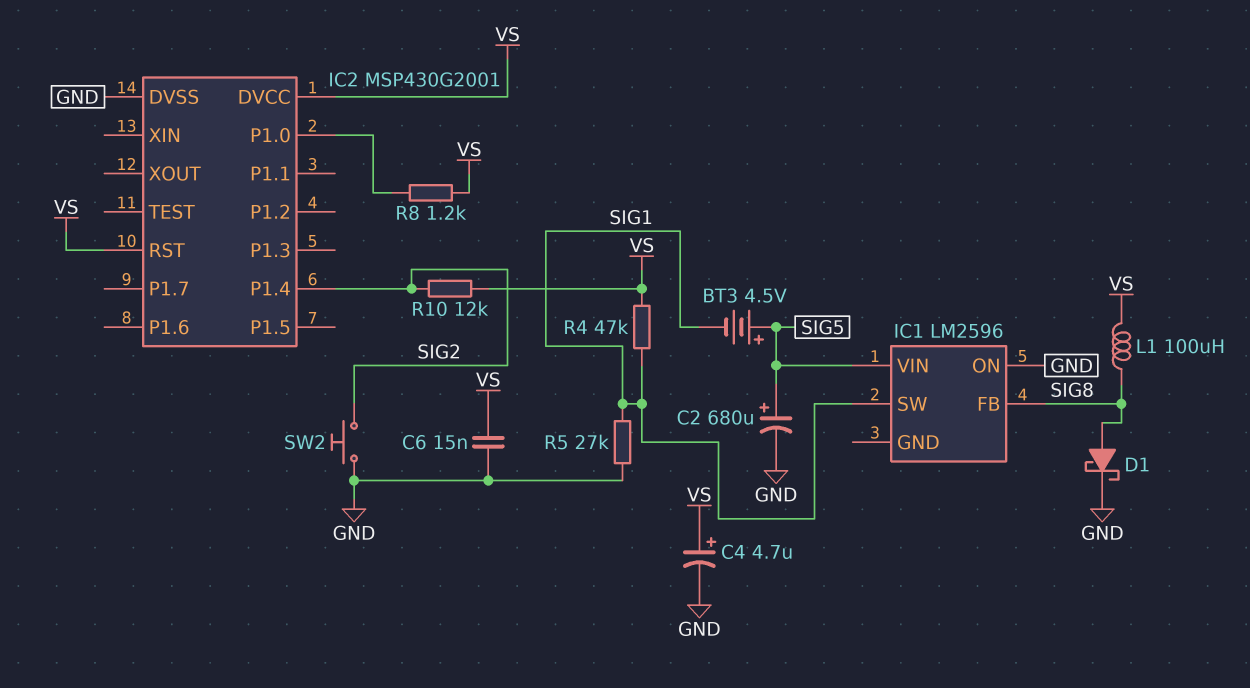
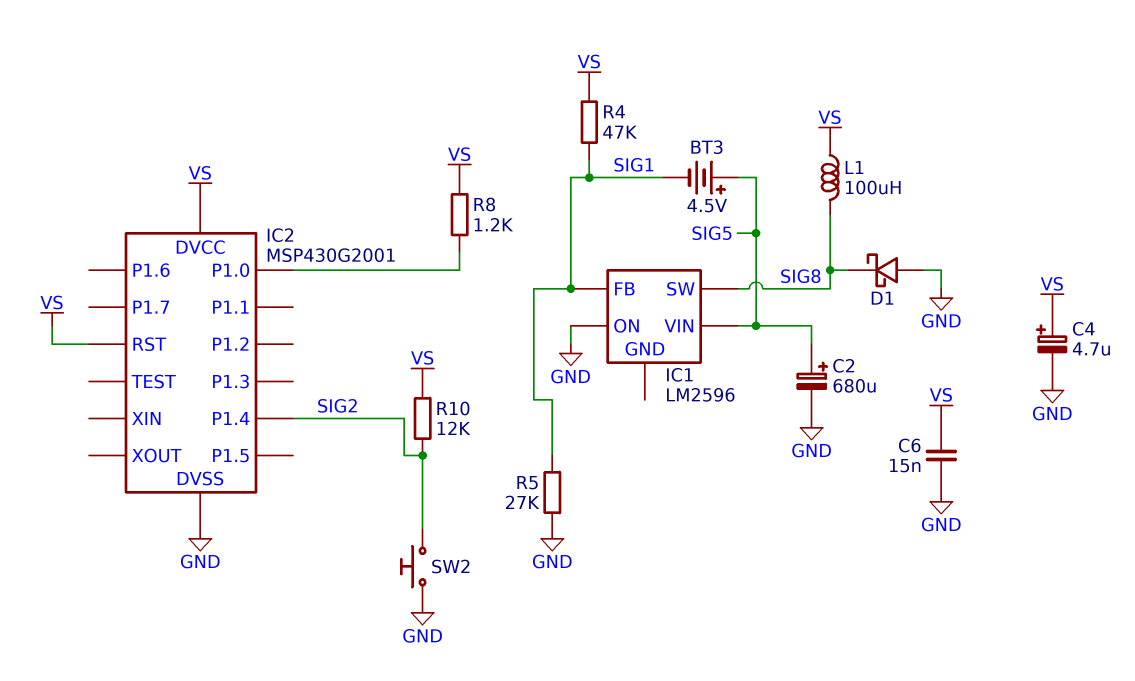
D1: schottky (A SIG8, K GND) -> schottky (A GND, K SIG8)
IC1 pin FB: SIG8 -> SIG1
IC1 pin SW: SIG1 -> SIG8

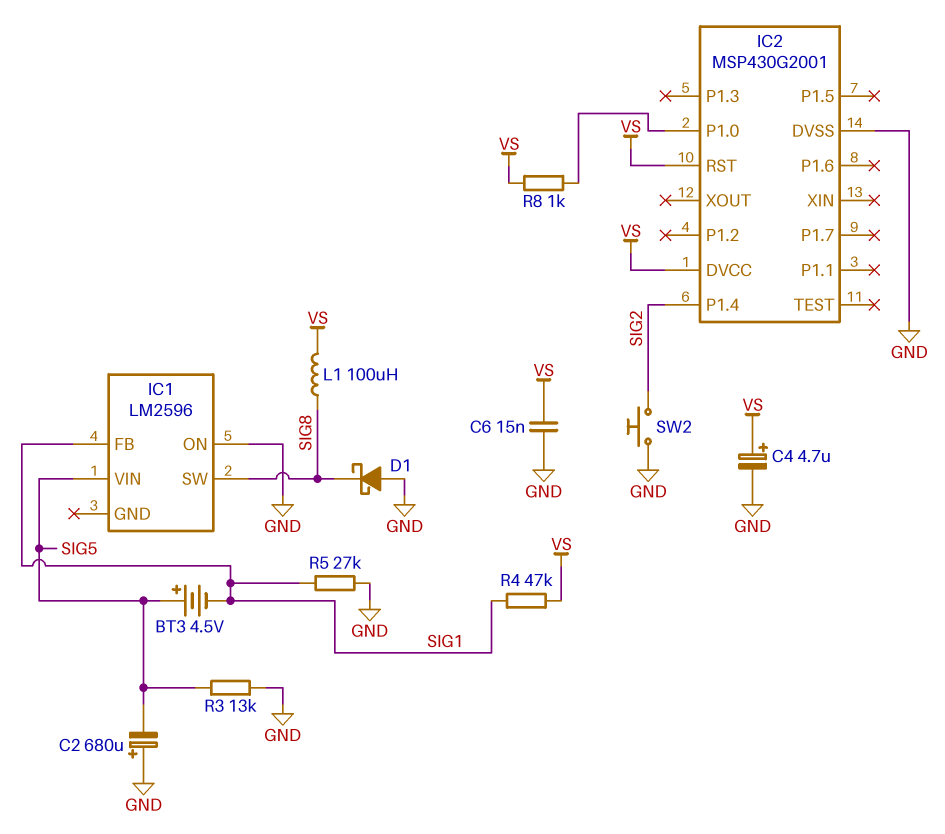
C2: 680uF (plus SIG5, minus GND) -> 680uF (plus GND, minus SIG5)
R3: none -> 13k (GND, SIG5)
R8: 1.2k (IC2/P1.0, VS) -> 1k (IC2/P1.0, VS)
R10: 12k (SIG2, VS) -> none

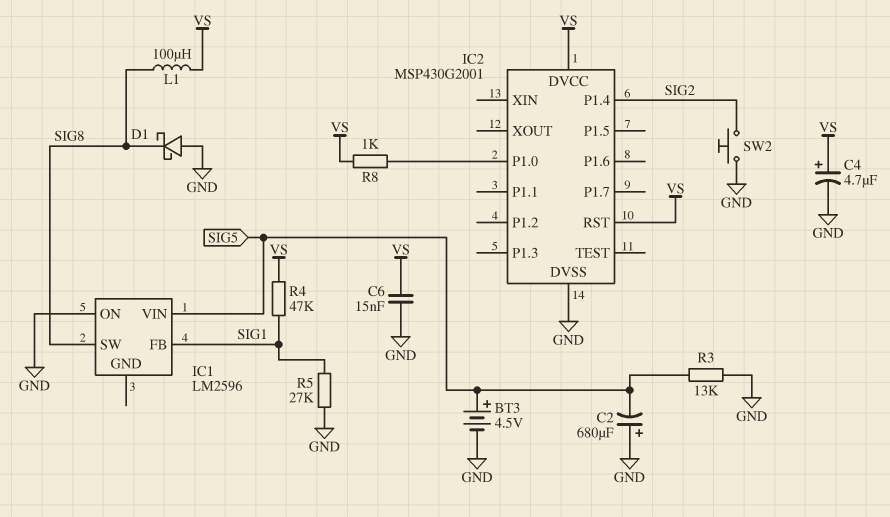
BT3: 4.5V (plus SIG5, minus SIG1) -> 4.5V (plus SIG5, minus GND)

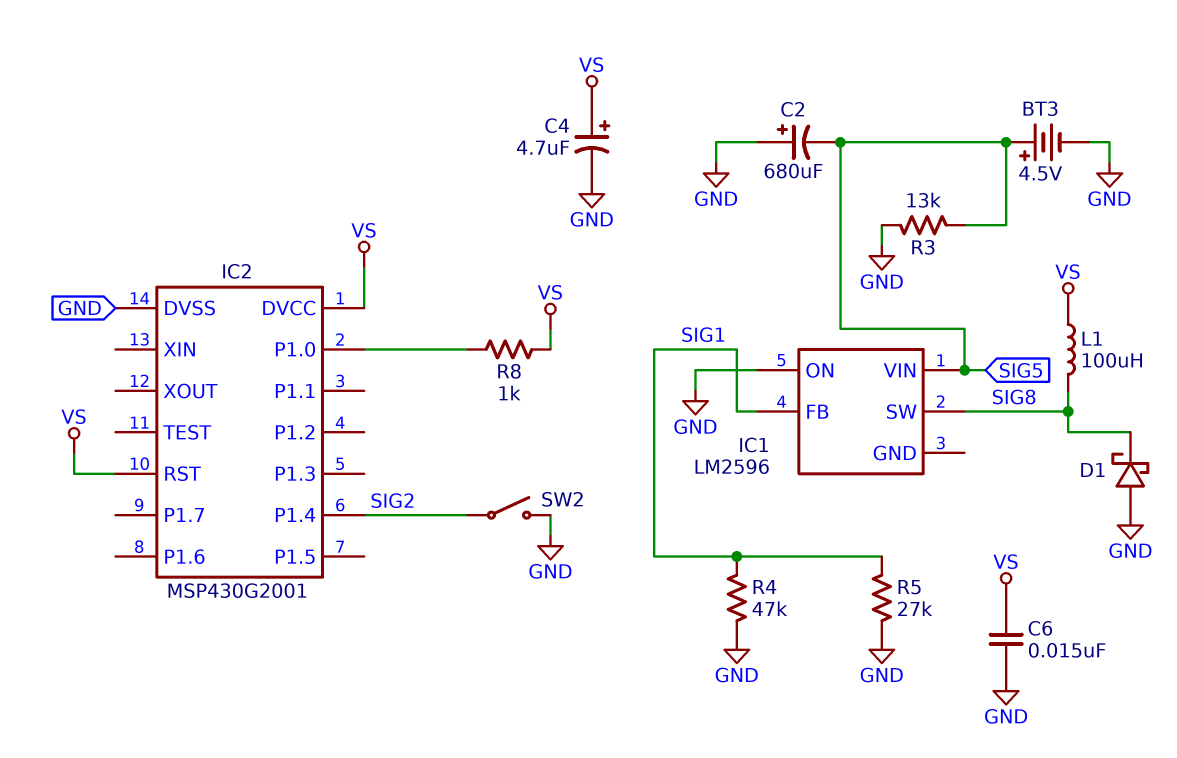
R4: 47k (SIG1, VS) -> 47k (GND, SIG1)
SW2: button (GND, SIG2) -> switch (GND, SIG2)

